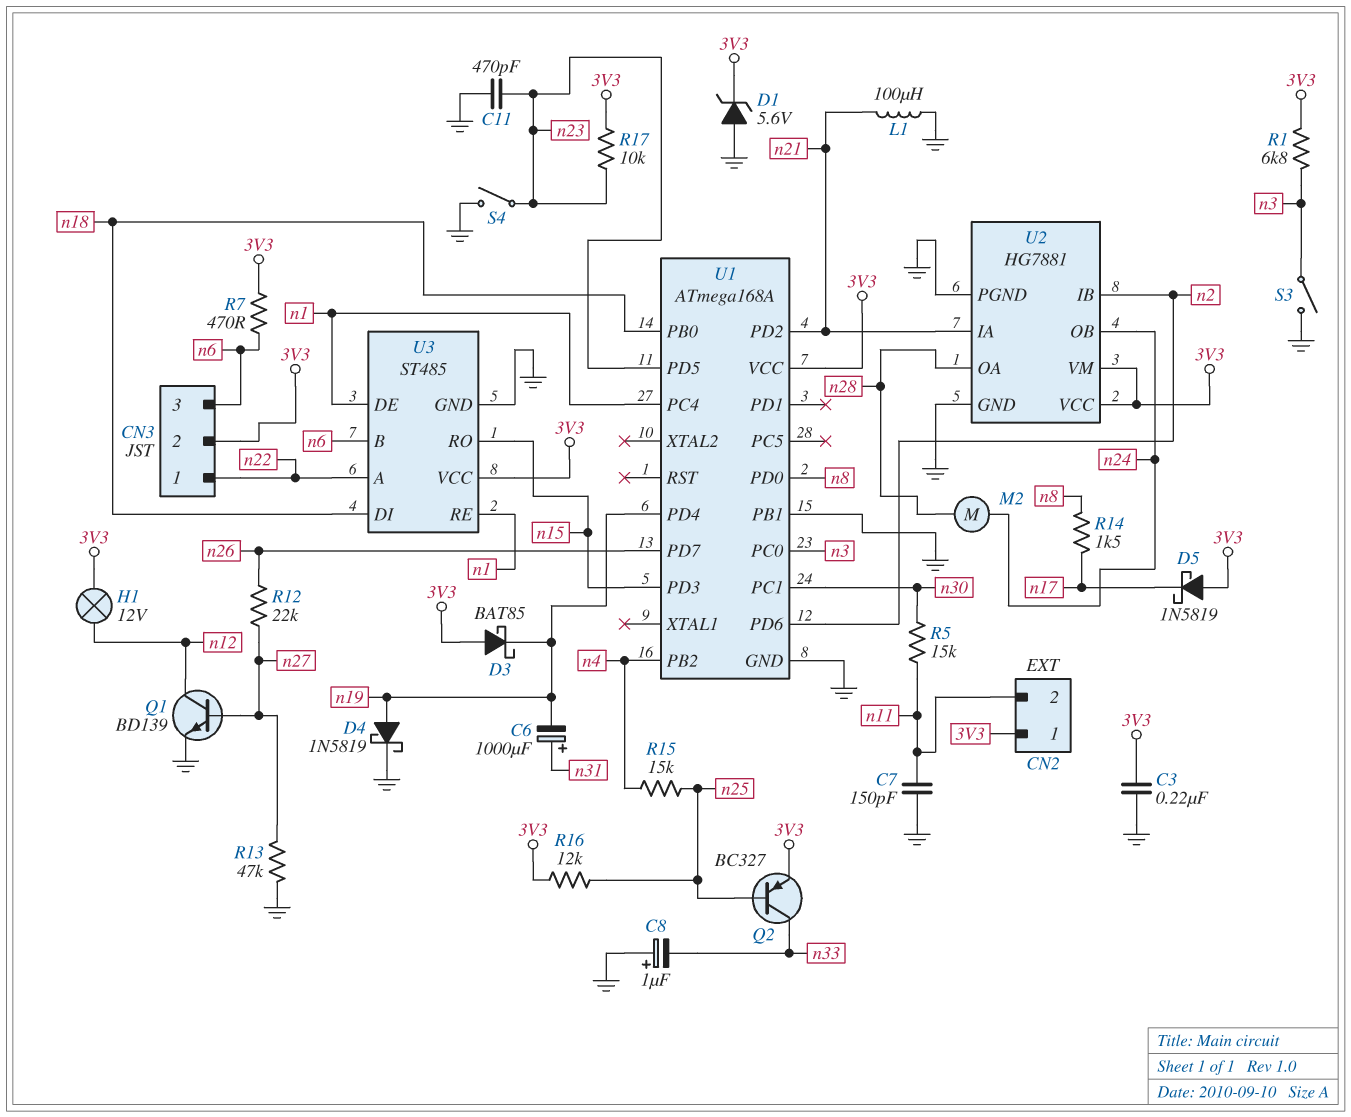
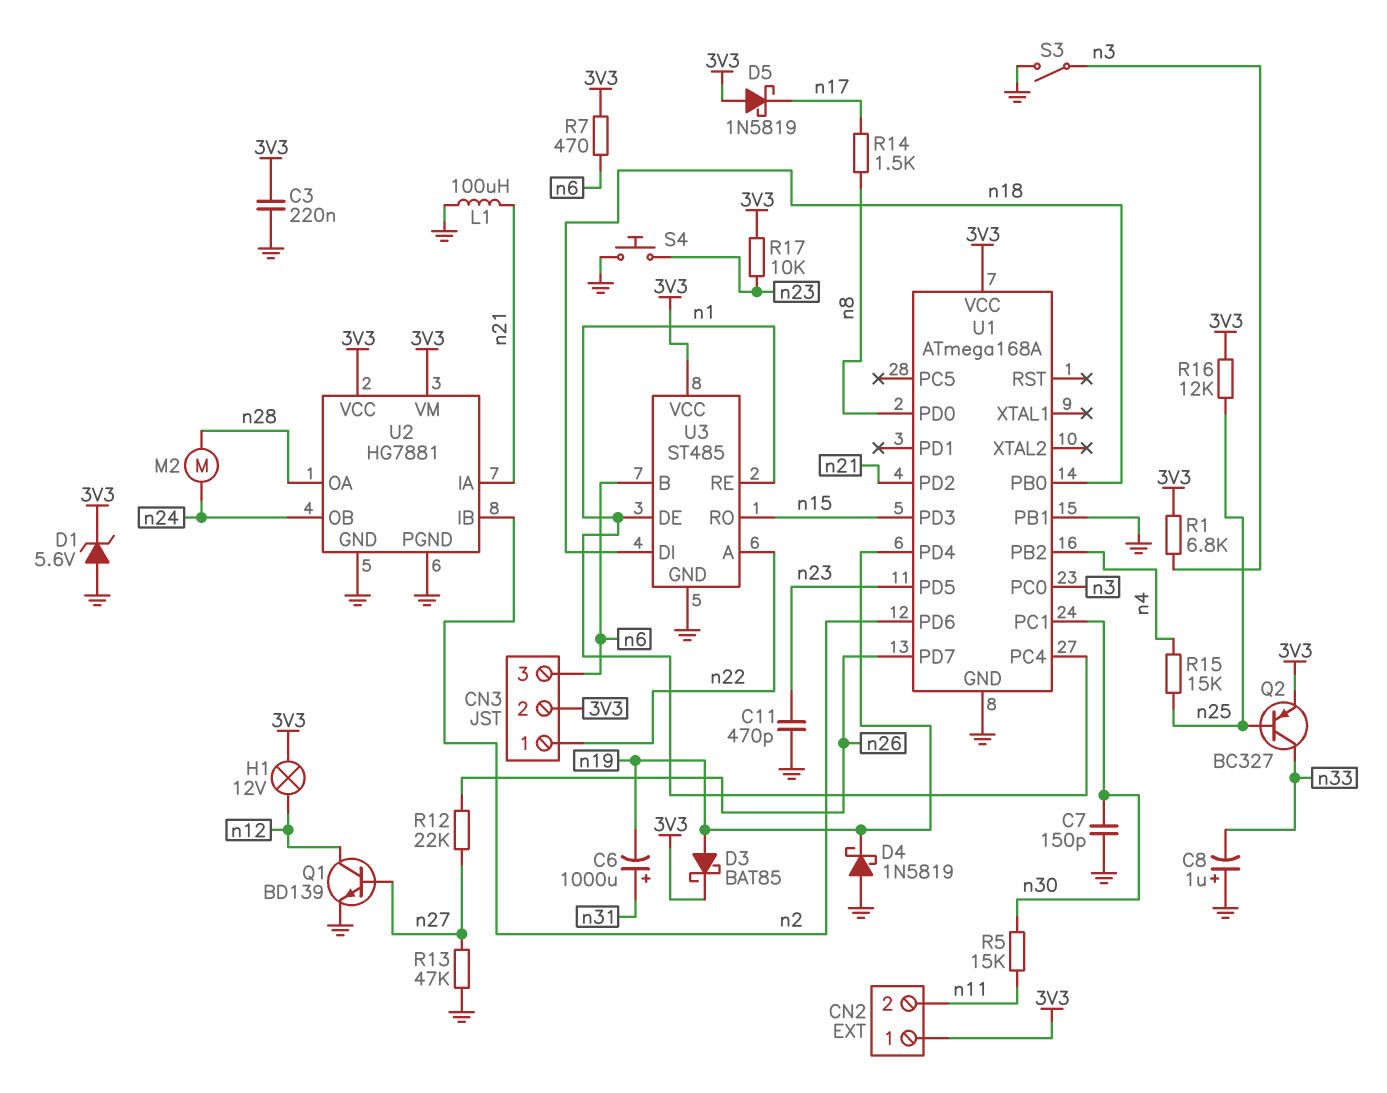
C7: 150pF (GND, n11) -> 150pF (GND, n30)
D3: schottky BAT85 (A 3V3, K n19) -> schottky BAT85 (A n19, K 3V3)
D4: schottky 1N5819 (A n19, K GND) -> schottky 1N5819 (A GND, K n19)
S4: switch (GND, n23) -> button (GND, n23)

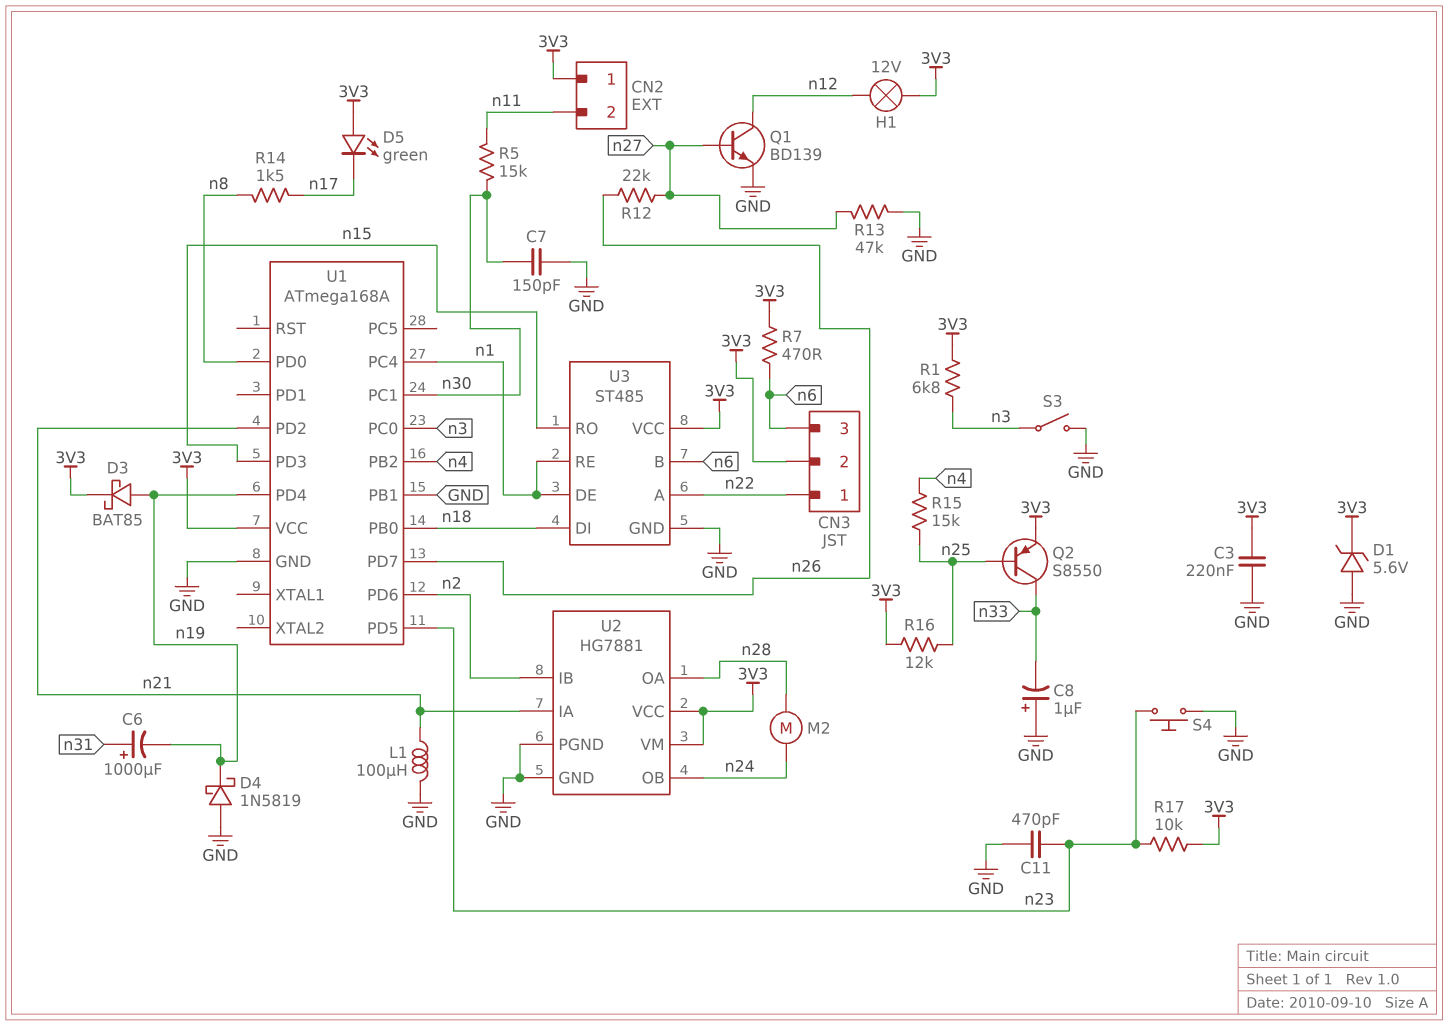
D5: schottky 1N5819 (A 3V3, K n17) -> LED green (A 3V3, K n17)
Q2: PNP BC327 (B n25, C n33, E 3V3) -> PNP S8550 (B n25, C n33, E 3V3)

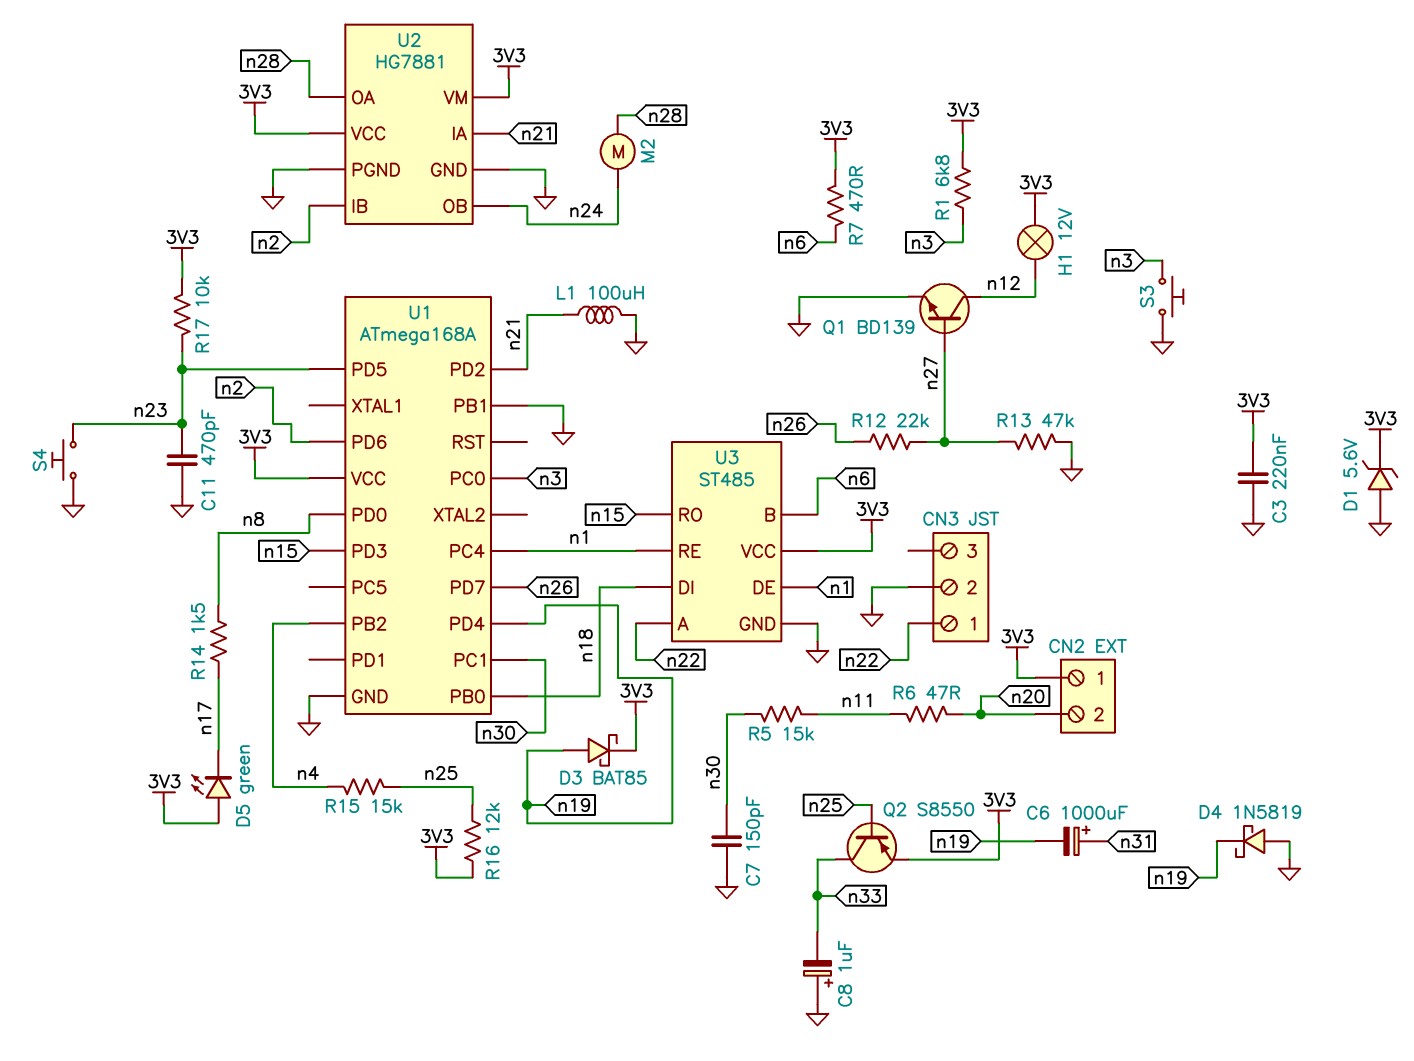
CN2 pin 2: n11 -> n20
CN3 pin 2: 3V3 -> GND
CN3 pin 3: n6 -> none
R6: none -> 47 (n11, n20)
S3: switch (GND, n3) -> button (GND, n3)

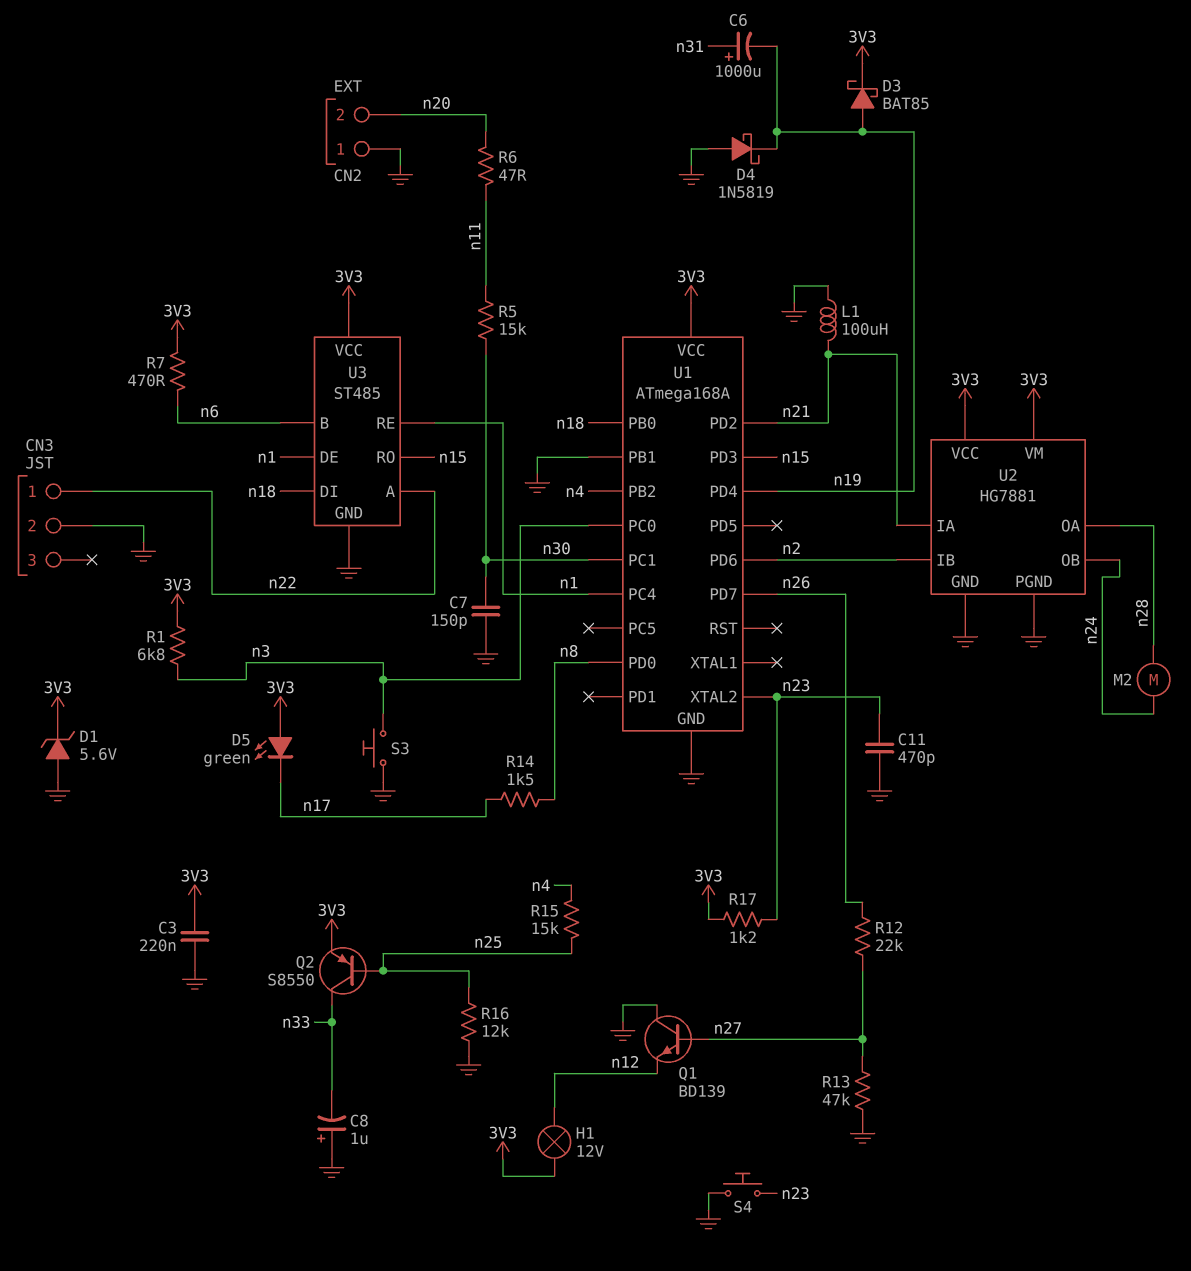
CN2 pin 1: 3V3 -> GND
Q1: NPN BD139 (B n27, C n12, E GND) -> NPN BD139 (B n27, C GND, E n12)
R16: 12k (3V3, n25) -> 12k (GND, n25)
R17: 10k (3V3, n23) -> 1.2k (3V3, n23)
U1 pin PD5: n23 -> none
U1 pin XTAL2: none -> n23

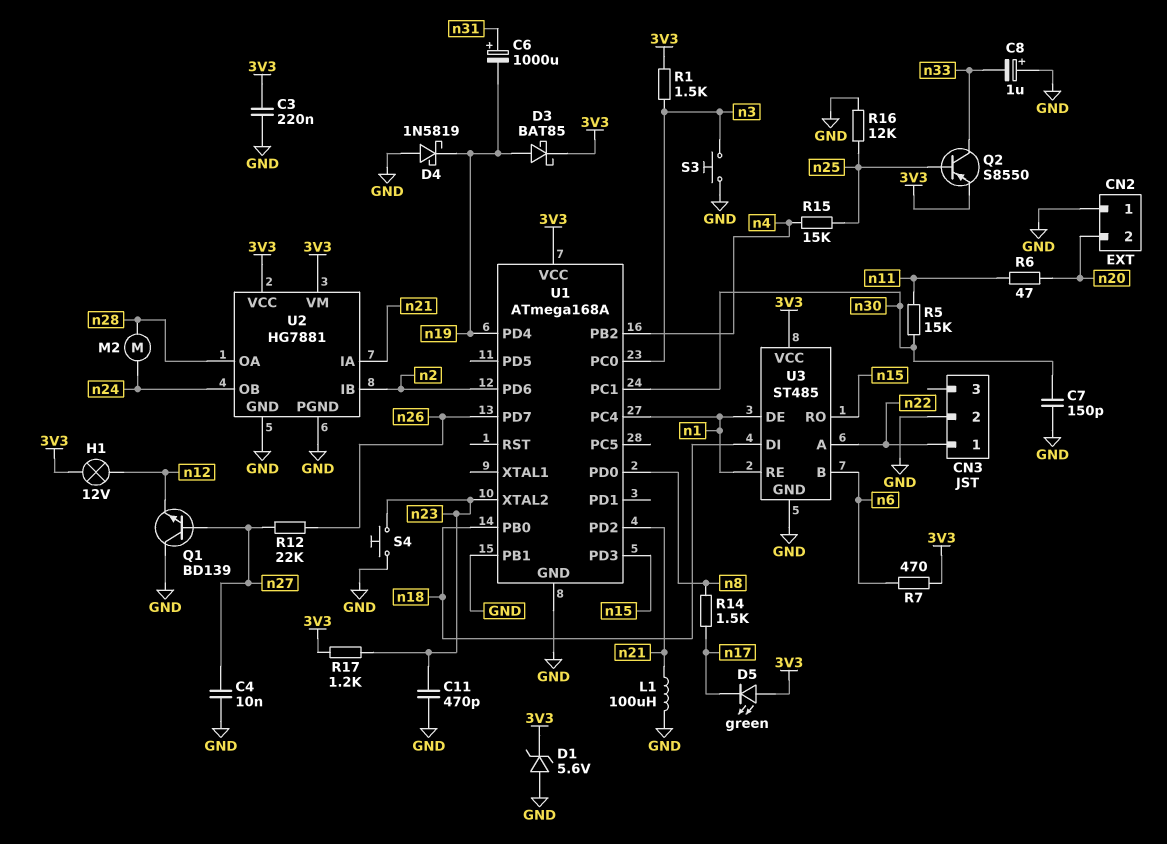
C4: none -> 10nF (GND, n27)
R1: 6.8k (3V3, n3) -> 1.5k (3V3, n3)
R13: 47k (GND, n27) -> none

